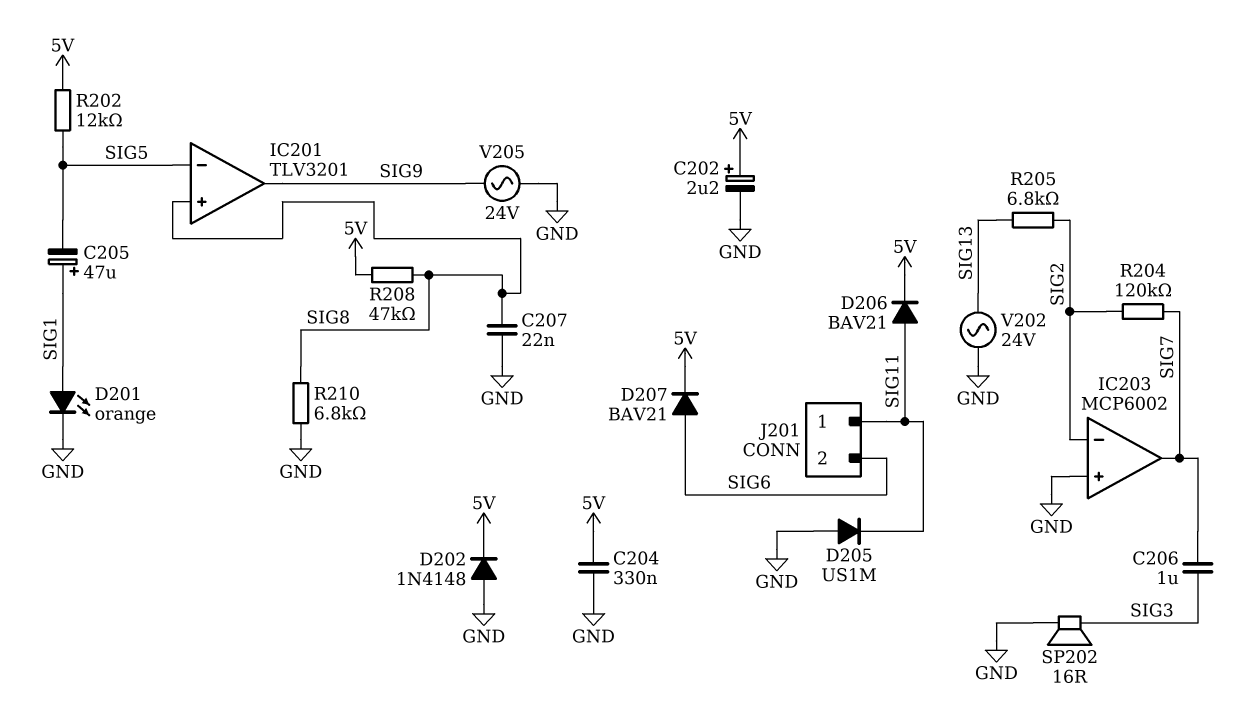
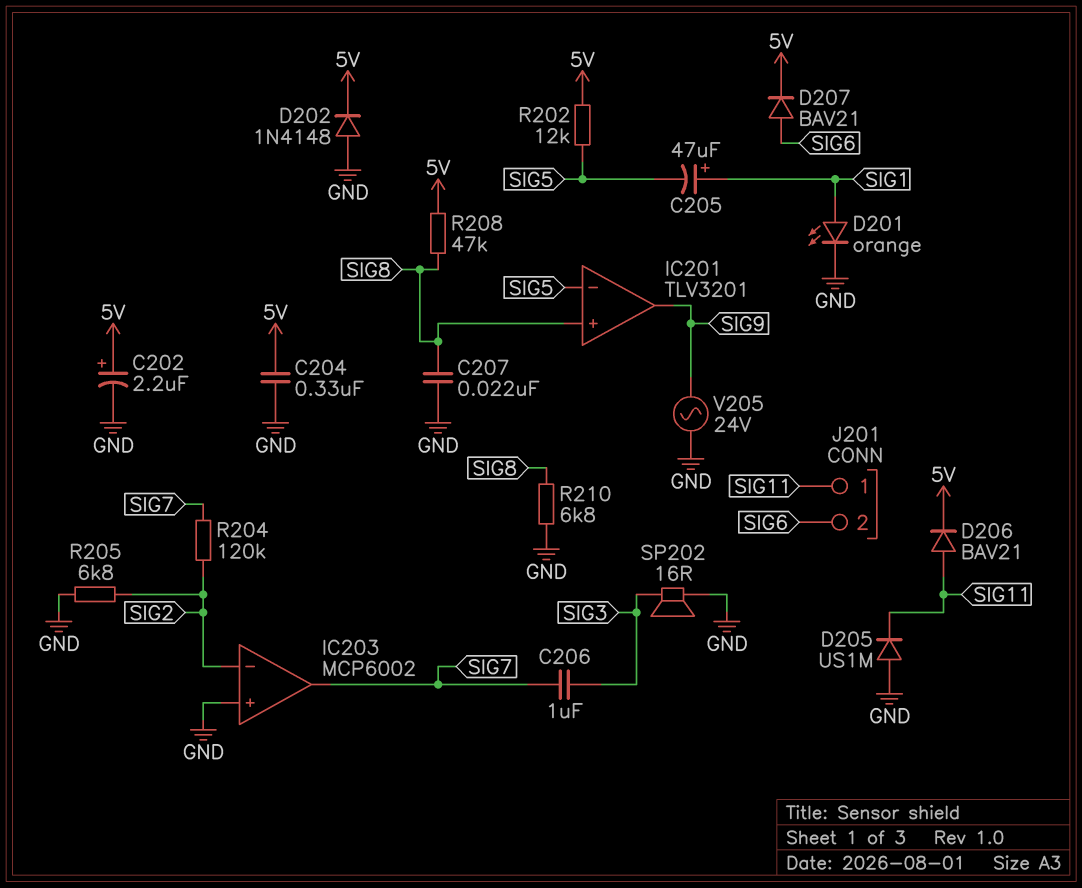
R205: 6.8k (SIG2, SIG13) -> 6.8k (GND, SIG2)
V202: AC 24V (GND, SIG13) -> none

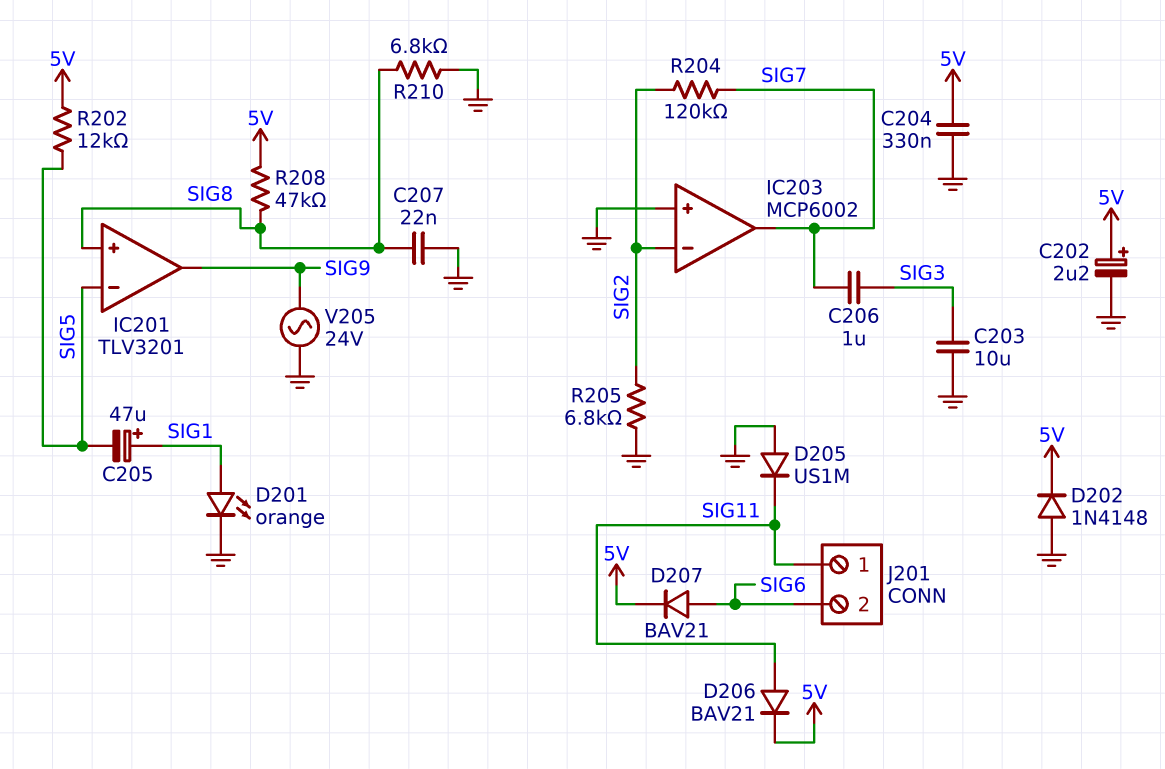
C203: none -> 10uF (GND, SIG3)
SP202: speaker 16R (GND, SIG3) -> none

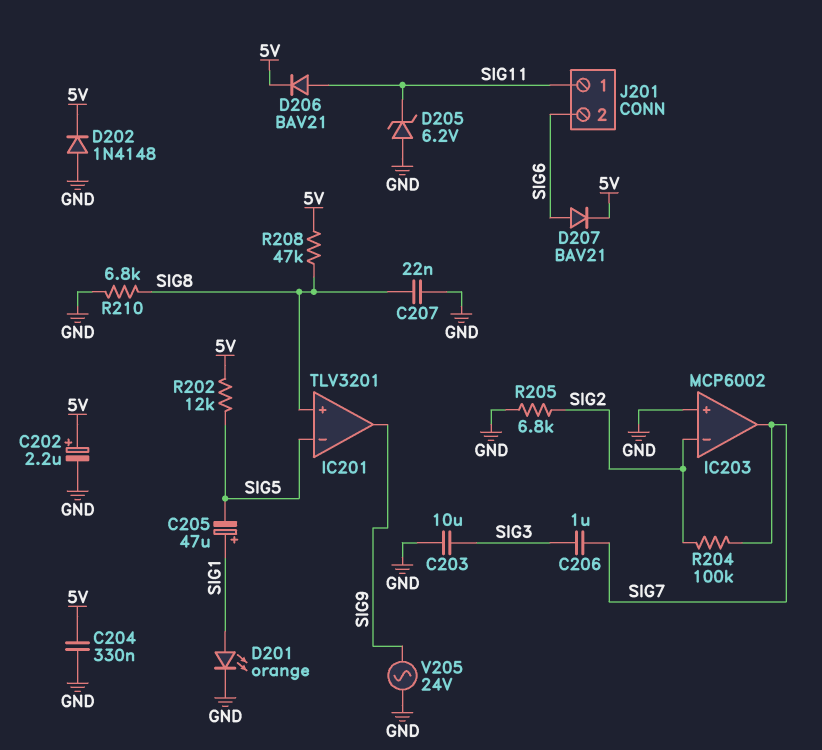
D205: diode US1M (A GND, K SIG11) -> zener 6.2V (A GND, K SIG11)
R204: 120k (SIG2, SIG7) -> 100k (SIG2, SIG7)

